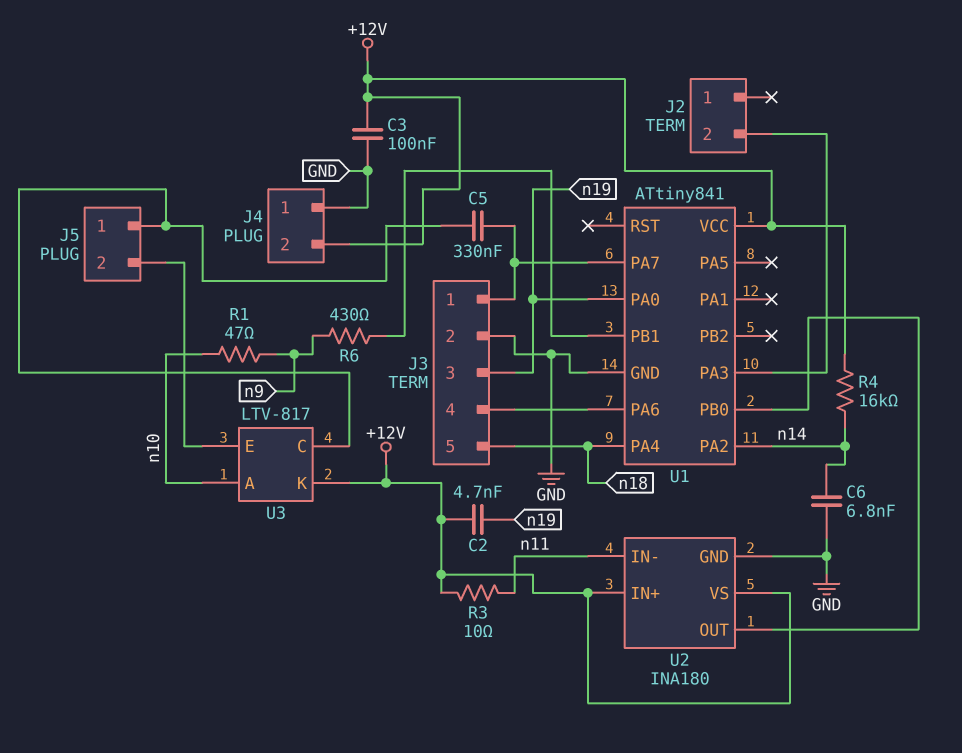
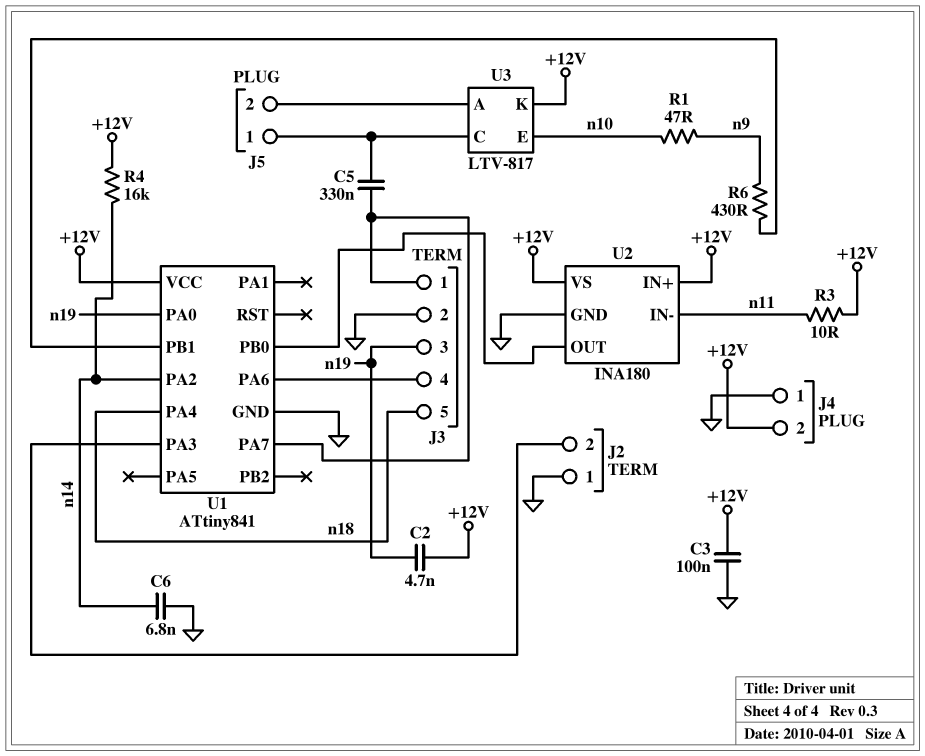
J2 pin 1: none -> GND
U3 pin A: n10 -> J5/2
U3 pin E: J5/2 -> n10

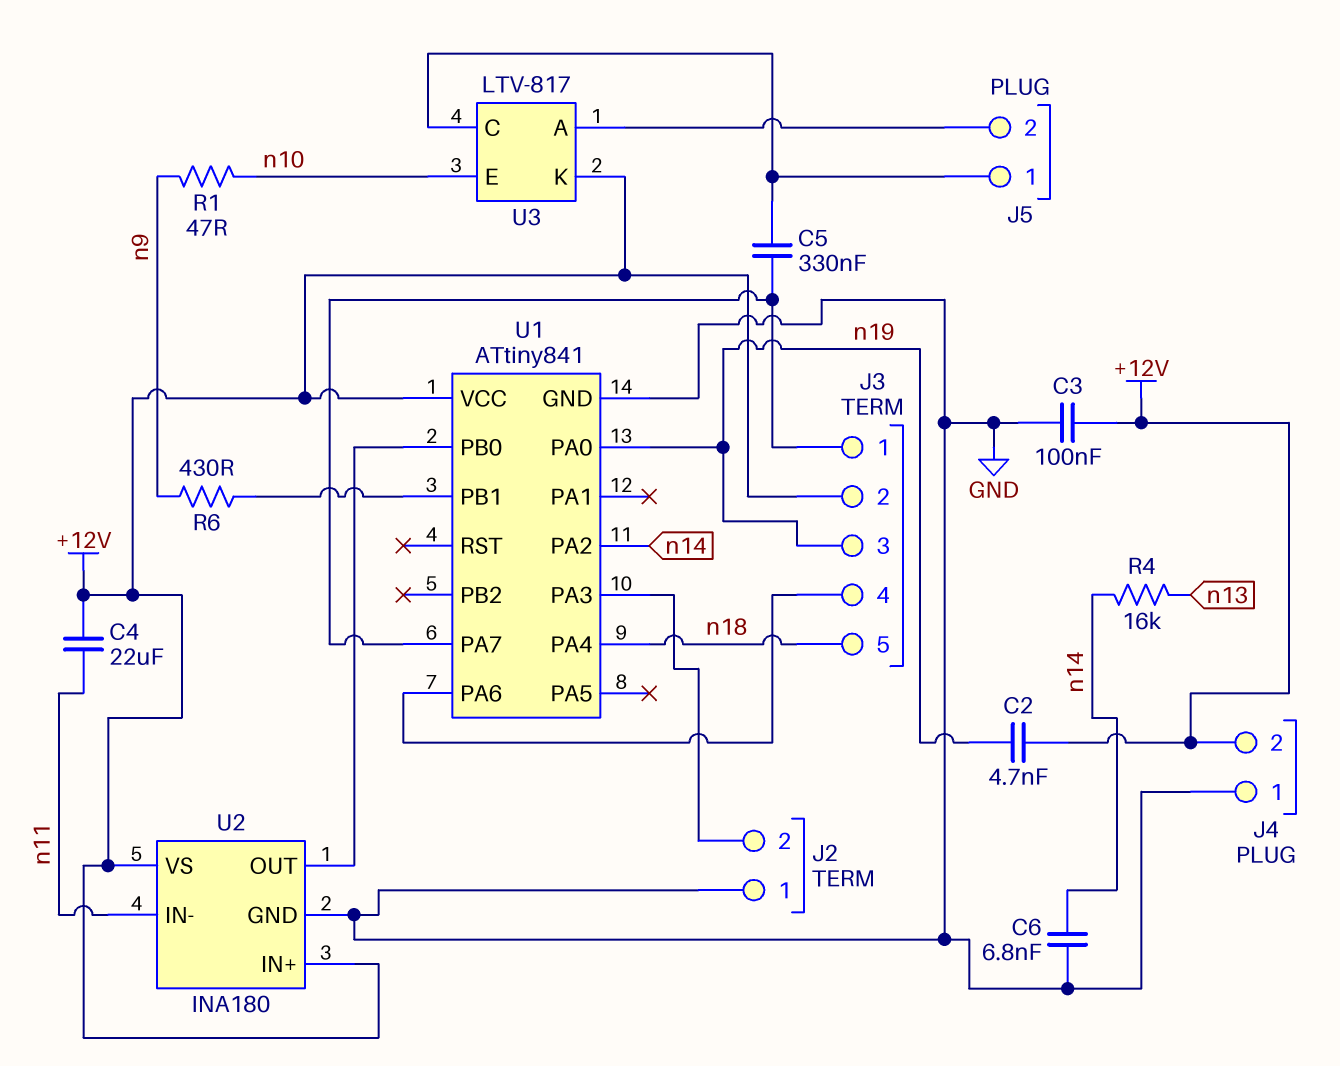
C4: none -> 22uF (+12V, n11)
J3 pin 2: GND -> +12V
R3: 10 (+12V, n11) -> none
R4: 16k (+12V, n14) -> 16k (n13, n14)

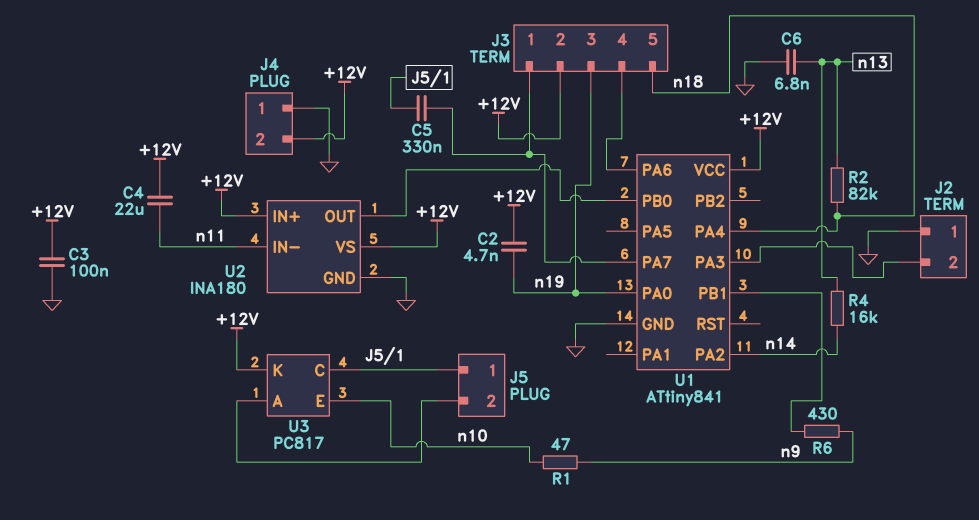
C6: 6.8nF (GND, n14) -> 6.8nF (GND, n13)
R2: none -> 82k (n13, n18)
U3: LTV-817 -> PC817

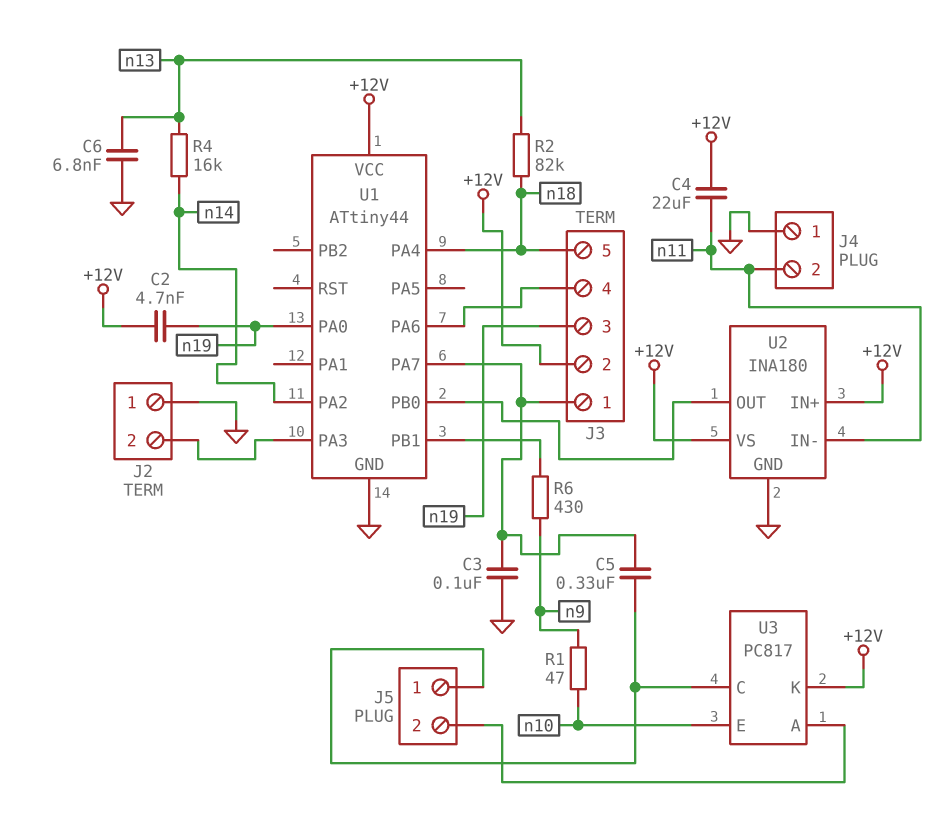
C3: 100nF (+12V, GND) -> 100nF (GND, J3/1)
J4 pin 2: +12V -> n11
U1: ATtiny841 -> ATtiny44

